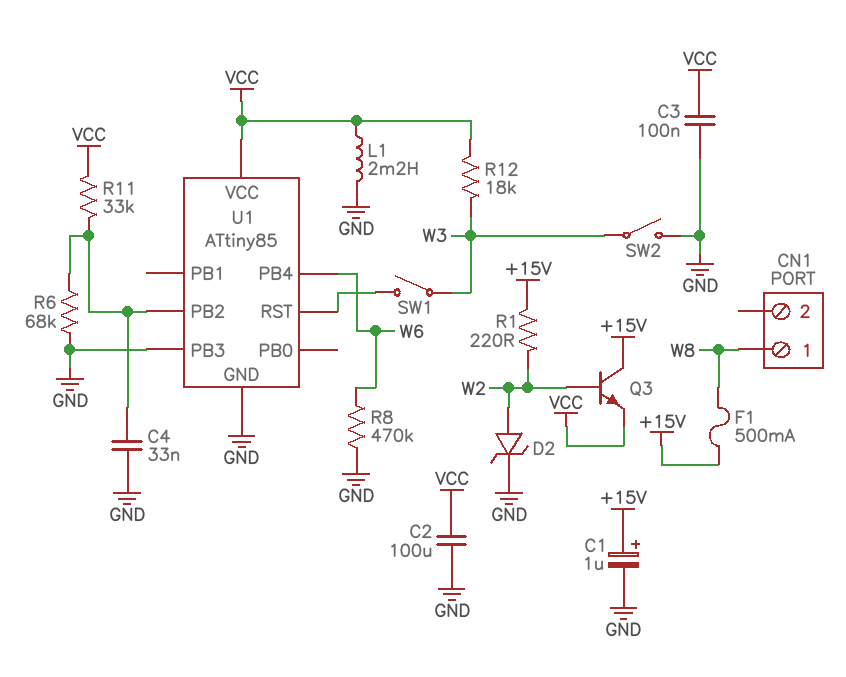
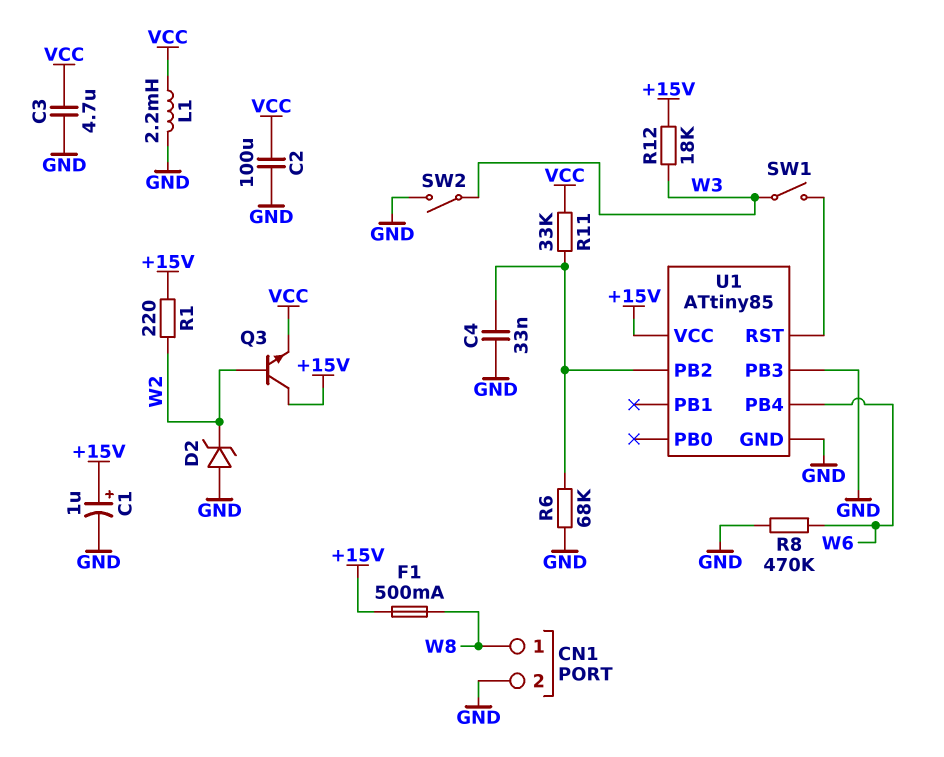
C3: 100nF (GND, VCC) -> 4.7uF (GND, VCC)
CN1 pin 2: none -> GND
D2: zener (A W2, K GND) -> zener (A GND, K W2)
R12: 18k (VCC, W3) -> 18k (+15V, W3)
U1 pin VCC: VCC -> +15V

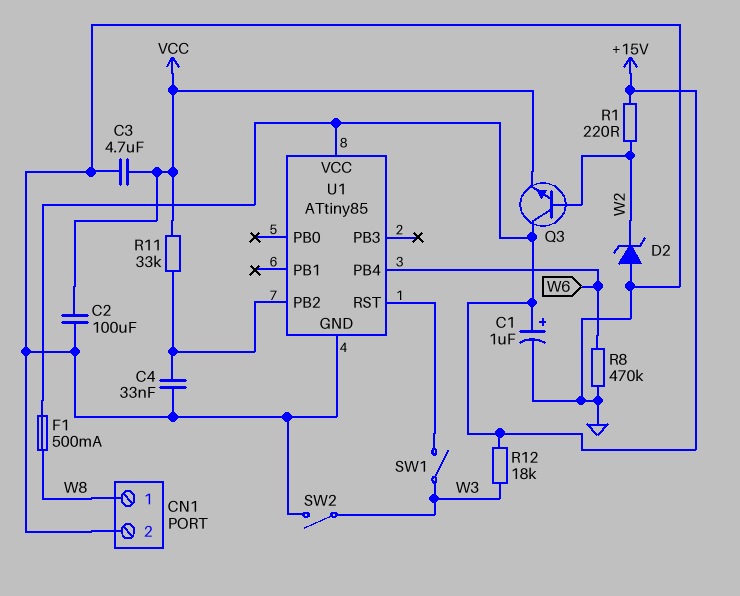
L1: 2.2mH (GND, VCC) -> none
R6: 68k (GND, U1/PB2) -> none
U1 pin PB3: GND -> none

